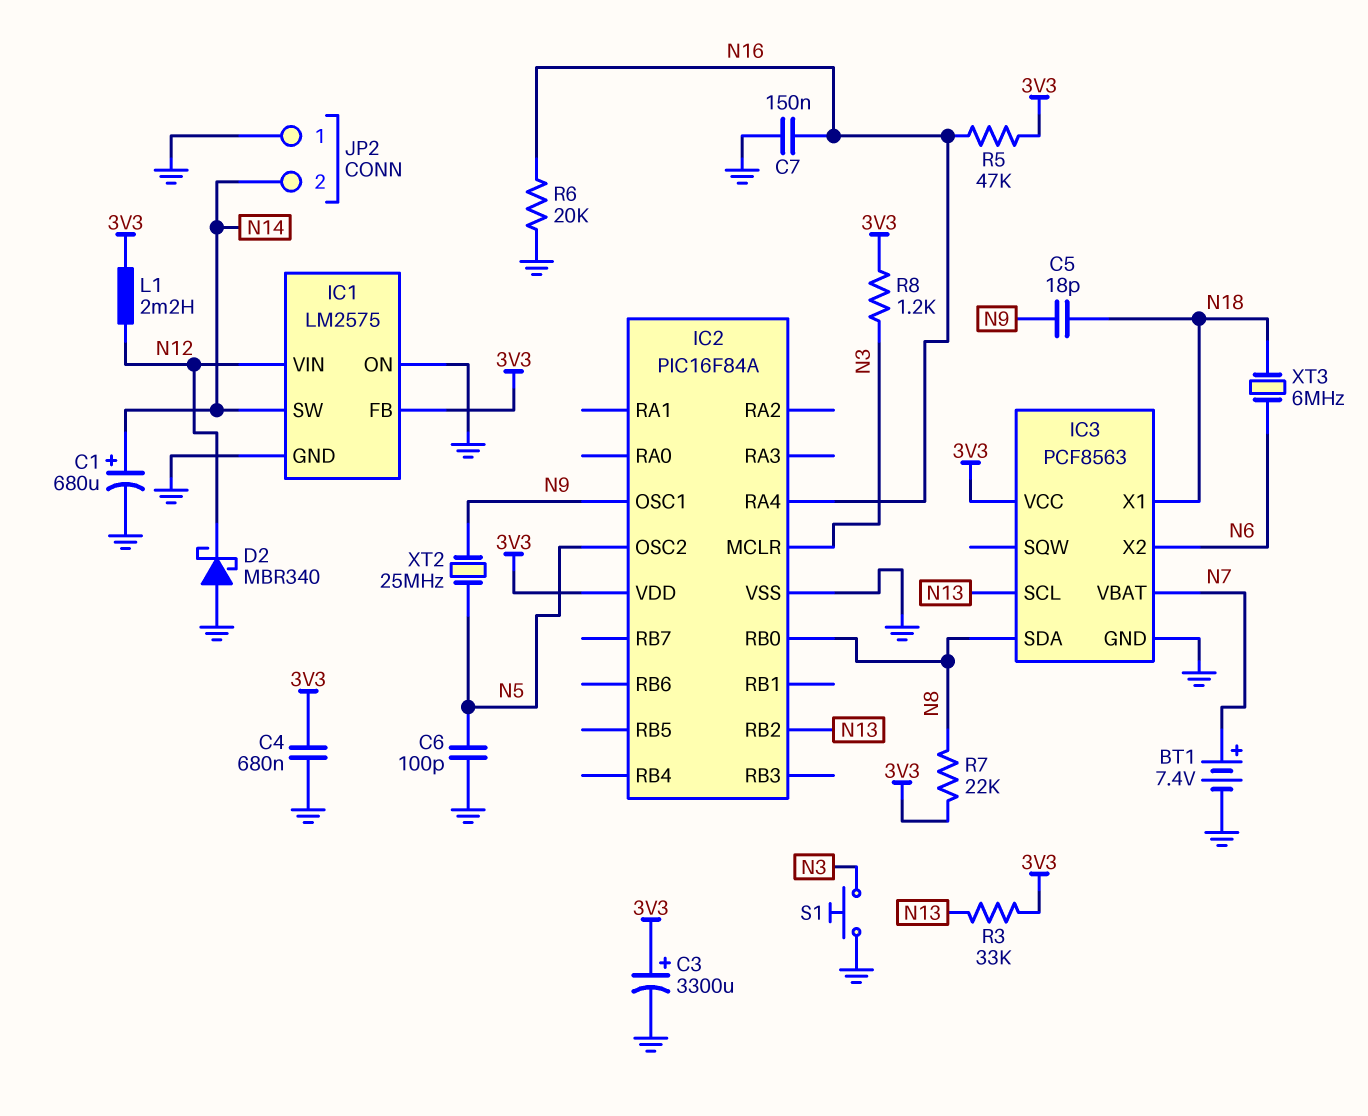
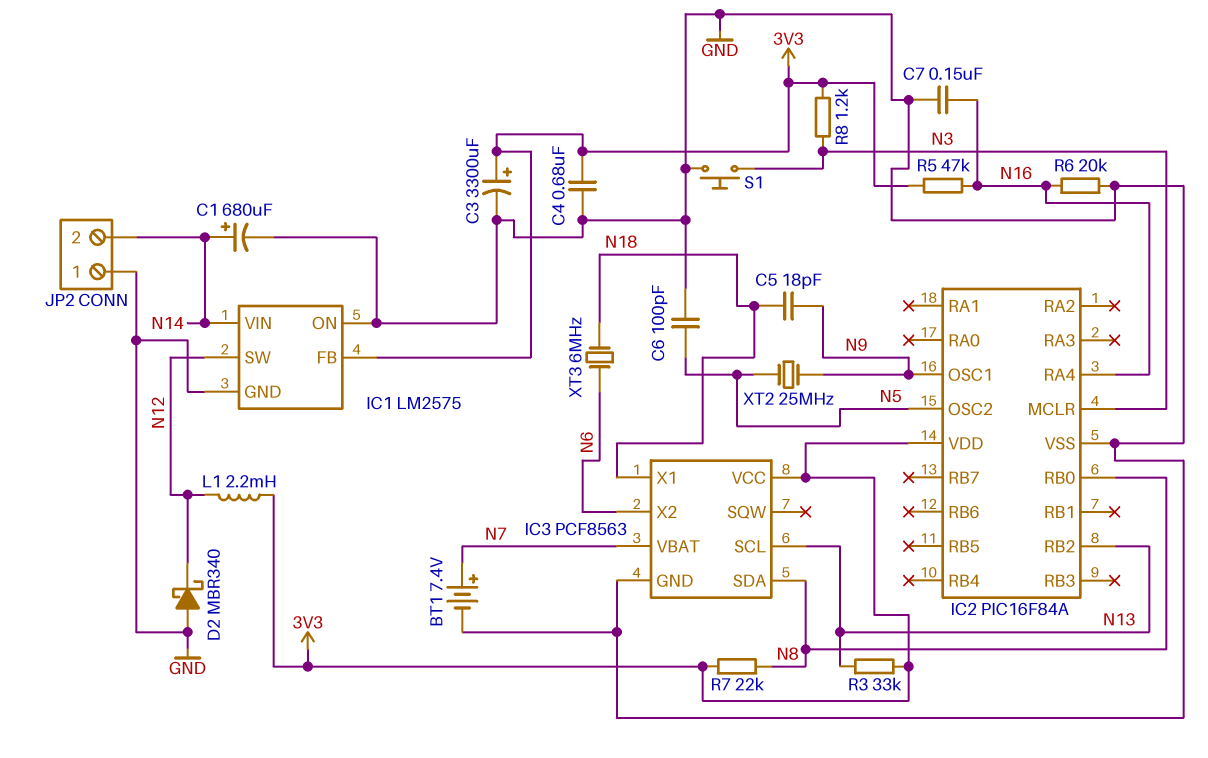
IC1 pin SW: N14 -> N12
IC1 pin VIN: N12 -> N14

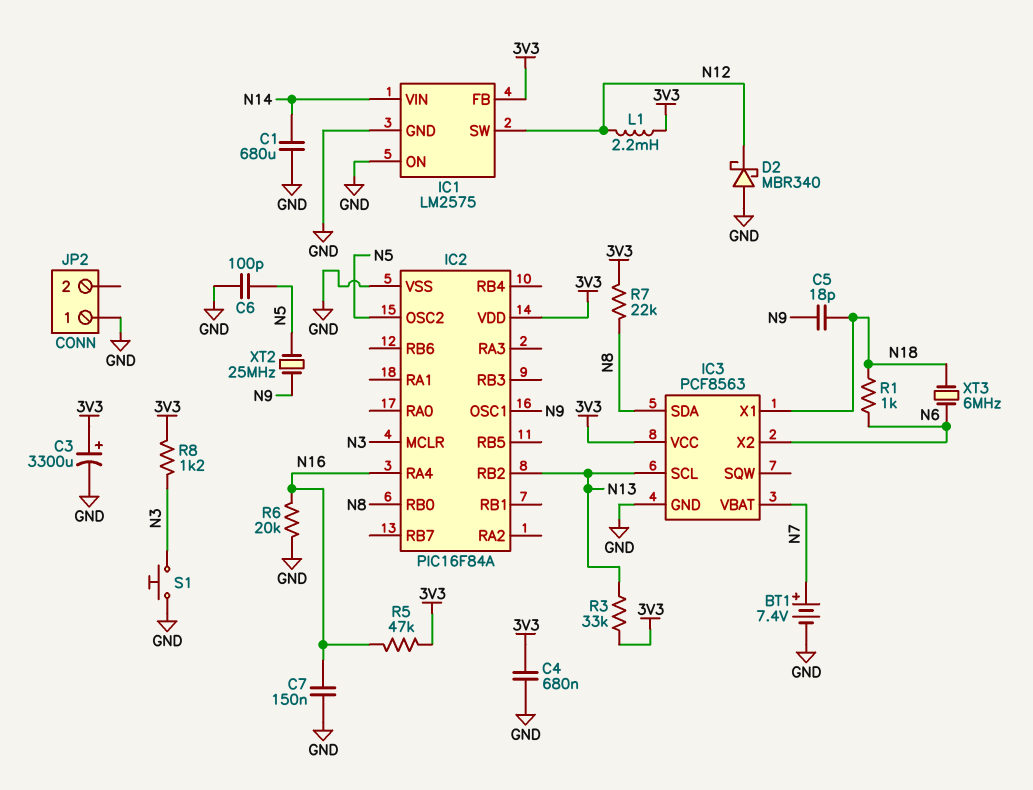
C1: 680uF (plus N14, minus GND) -> 680uF (GND, N14)
JP2 pin 2: N14 -> none
R1: none -> 1k (N6, N18)

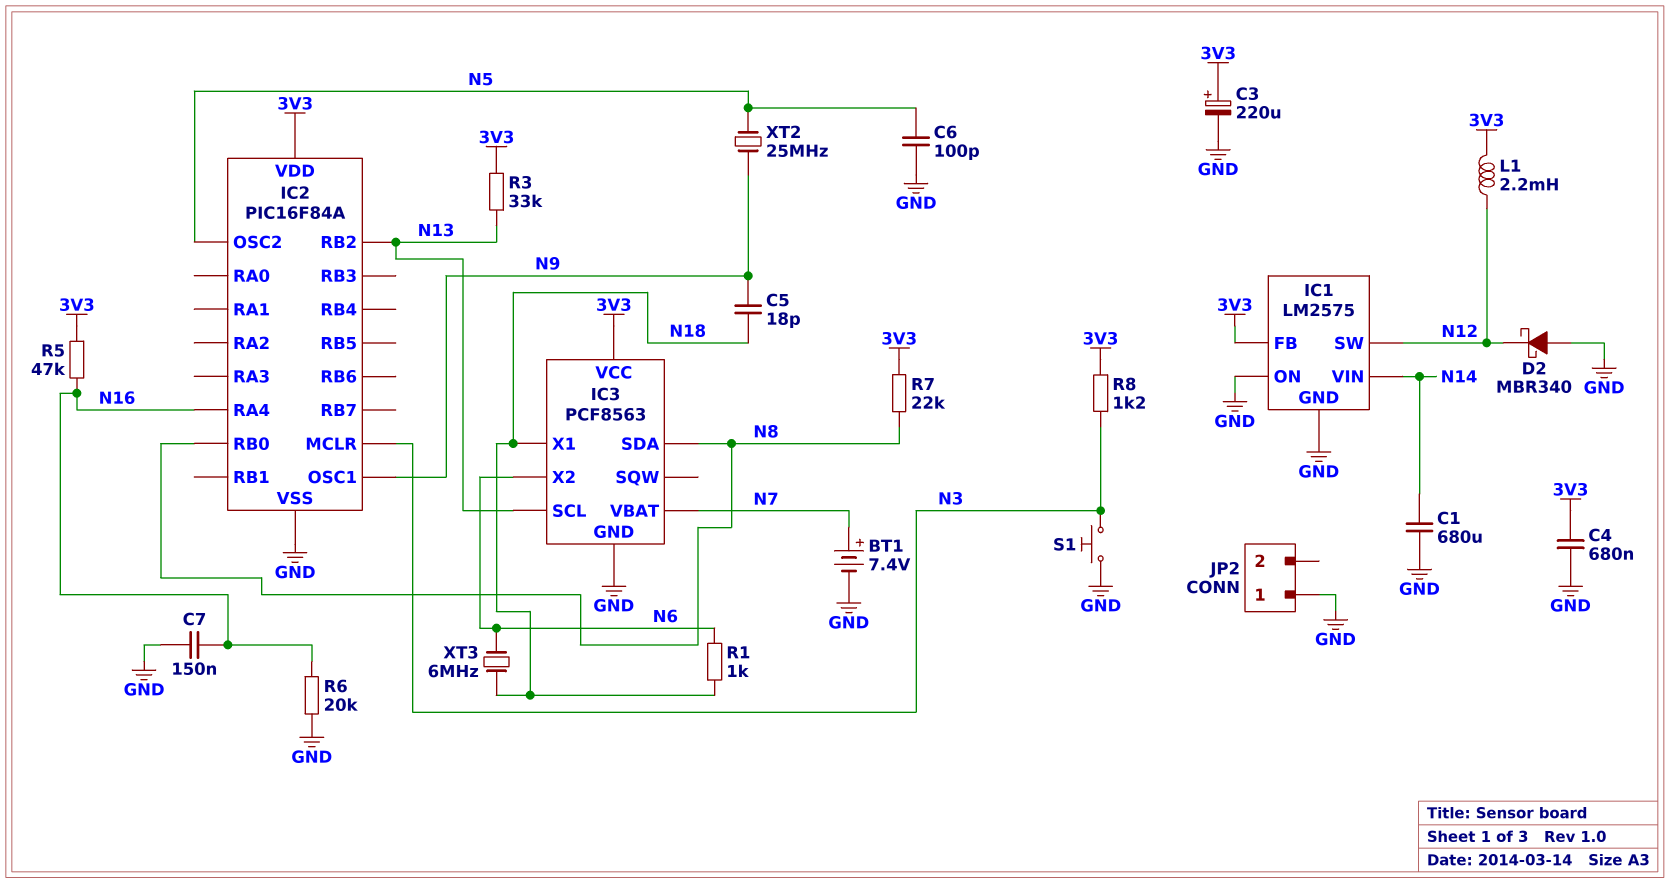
C3: 3300uF (plus 3V3, minus GND) -> 220uF (plus 3V3, minus GND)

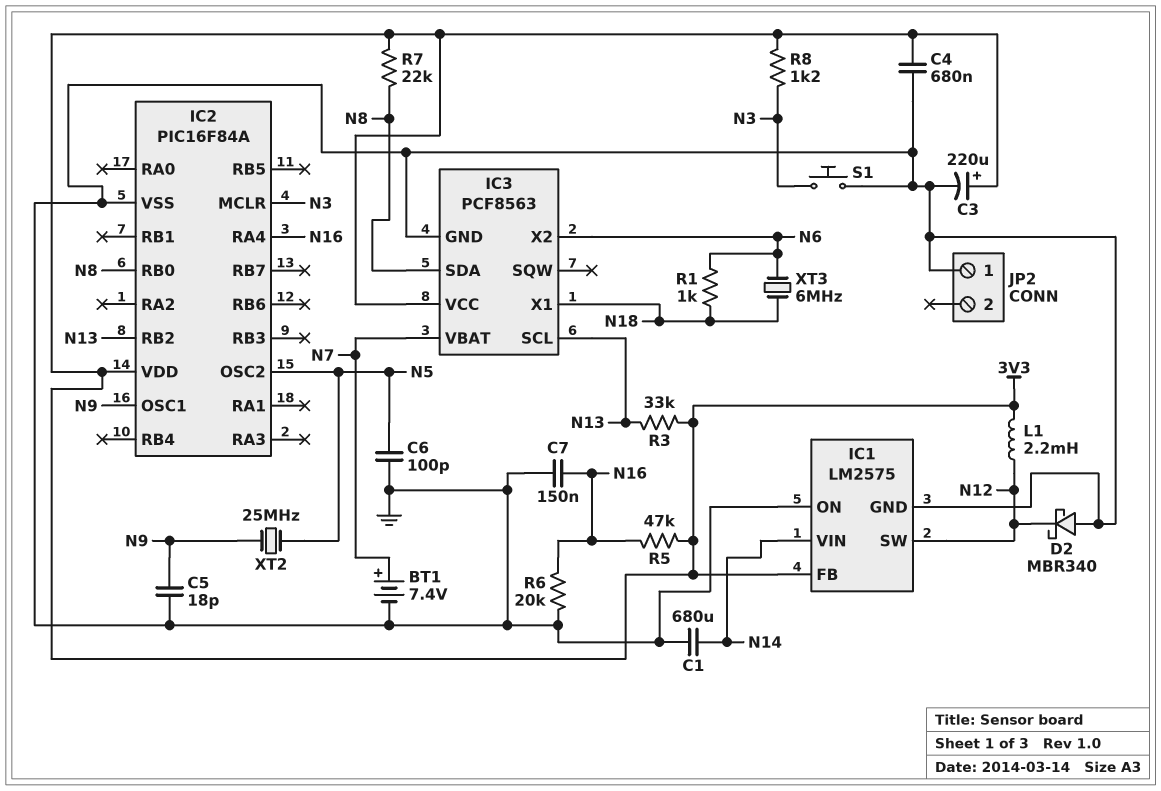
C5: 18pF (N9, N18) -> 18pF (GND, N9)

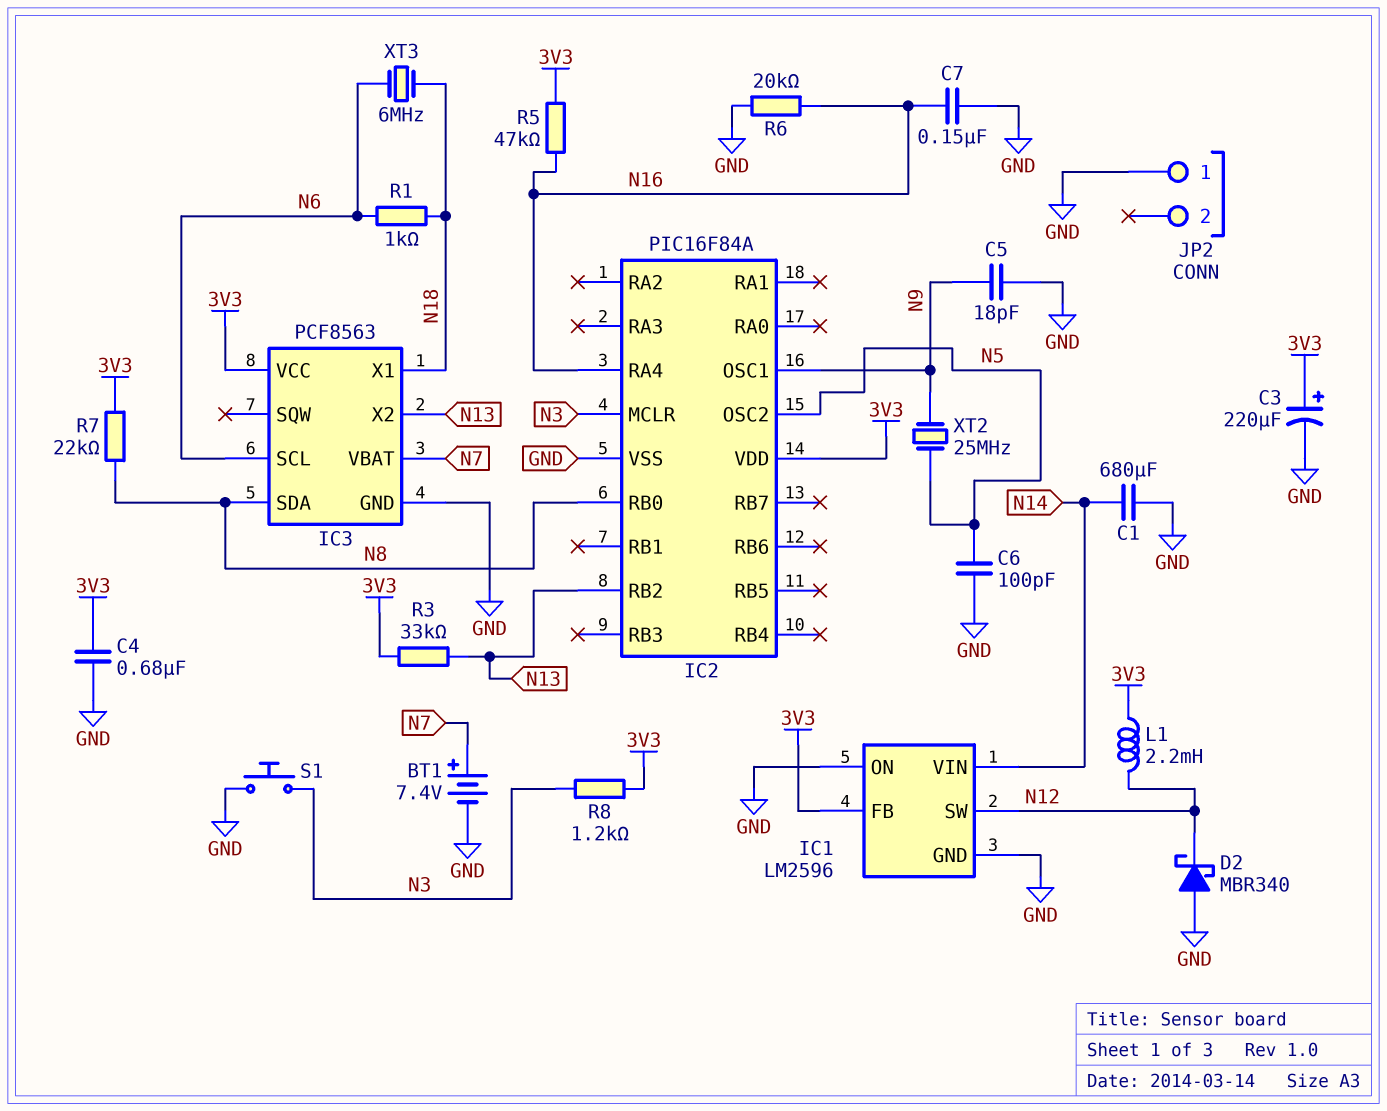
IC1: LM2575 -> LM2596
IC3 pin SCL: N13 -> N6
IC3 pin X2: N6 -> N13

